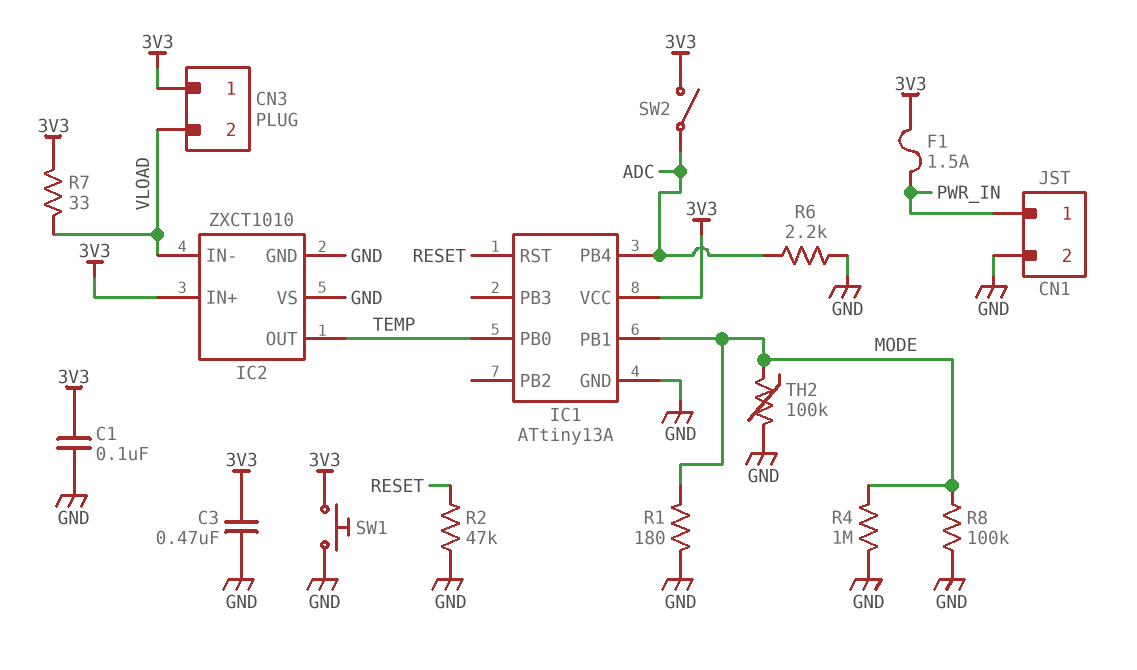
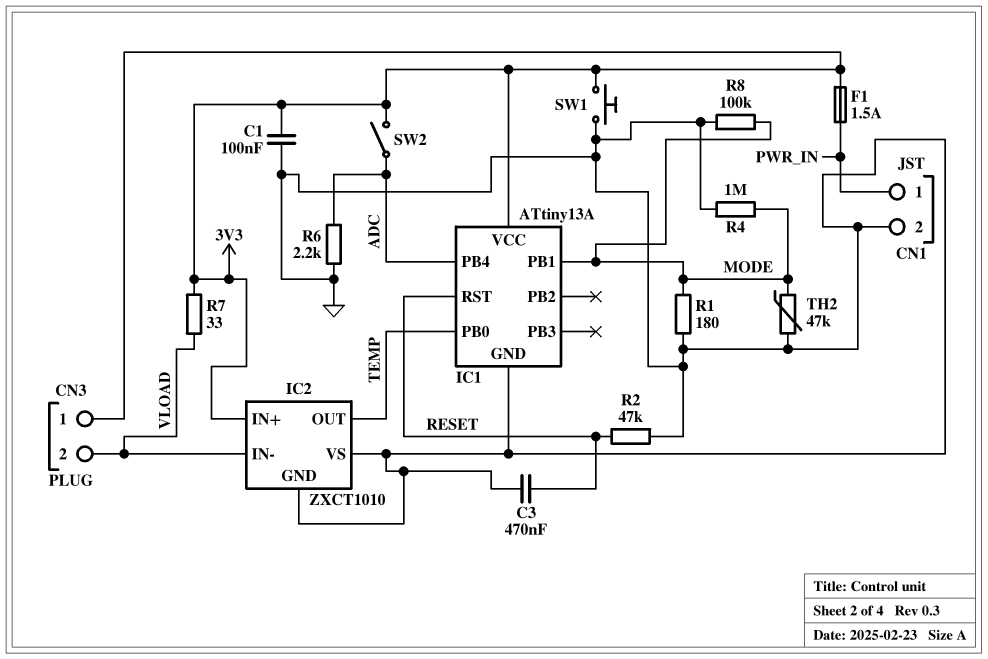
C3: 470nF (3V3, GND) -> 470nF (GND, RESET)
TH2: 100k (GND, MODE) -> 47k (GND, MODE)

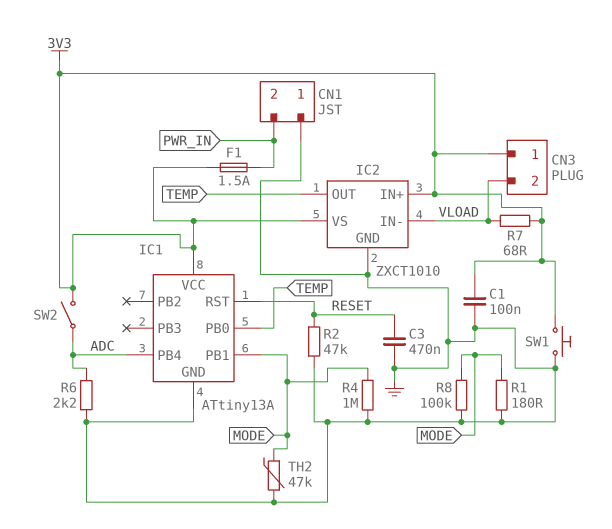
CN1 pin 1: PWR_IN -> GND
CN1 pin 2: GND -> PWR_IN
IC2 pin VS: GND -> 3V3
R7: 33 (3V3, VLOAD) -> 68 (3V3, VLOAD)

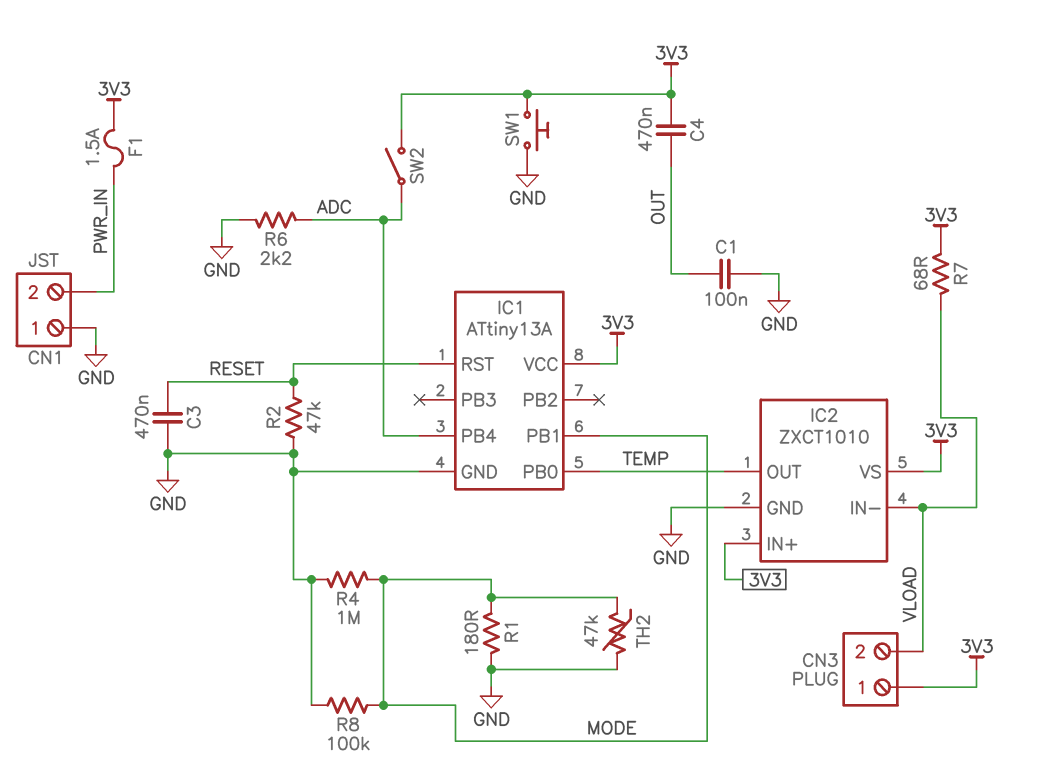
C1: 100nF (3V3, GND) -> 100nF (GND, OUT)
C4: none -> 470nF (3V3, OUT)

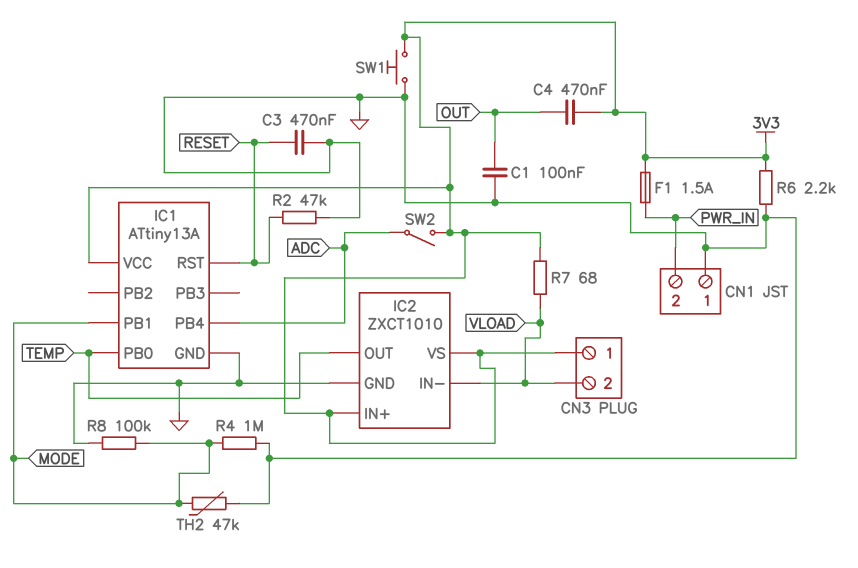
R1: 180 (GND, MODE) -> none
R6: 2.2k (ADC, GND) -> 2.2k (3V3, GND)

